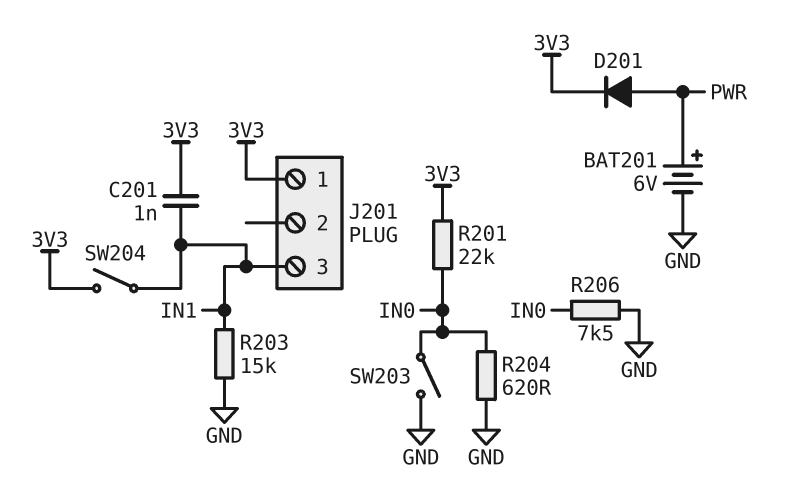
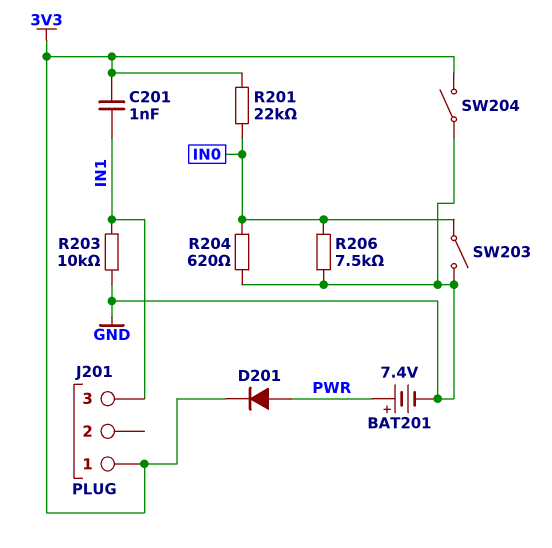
BAT201: 6V (plus PWR, minus GND) -> 7.4V (plus PWR, minus GND)
R203: 15k (GND, IN1) -> 10k (GND, IN1)
SW204: switch (3V3, IN1) -> switch (3V3, GND)

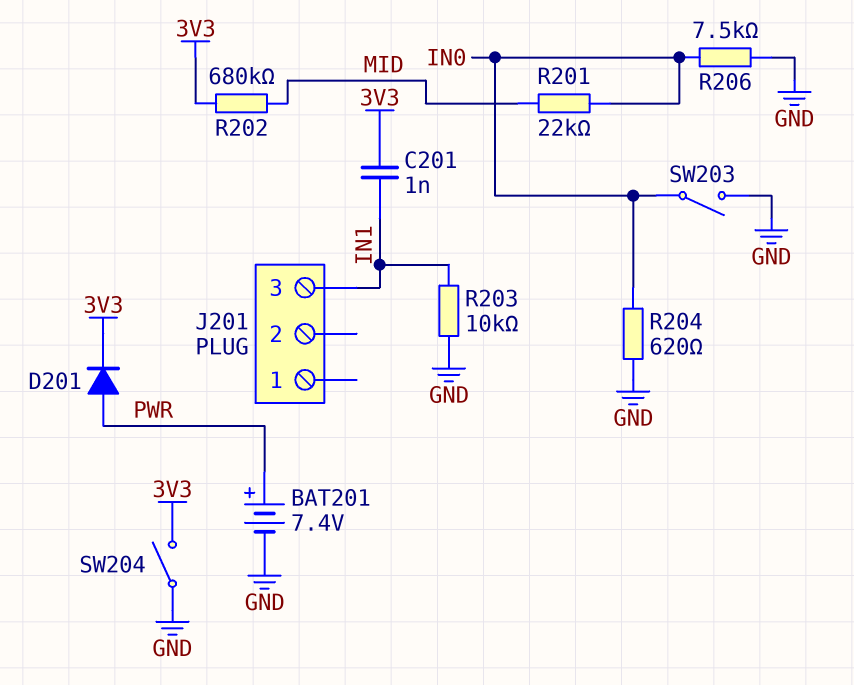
J201 pin 1: 3V3 -> none
R201: 22k (3V3, IN0) -> 22k (IN0, MID)
R202: none -> 680k (3V3, MID)

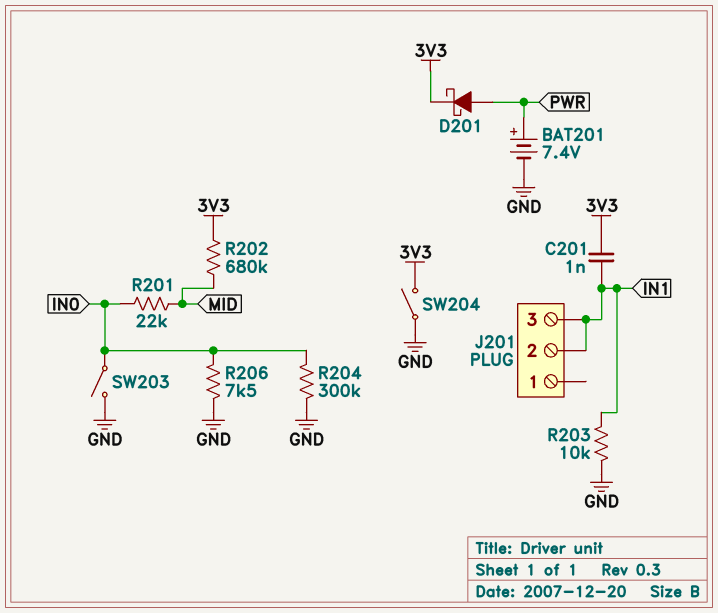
D201: diode (A PWR, K 3V3) -> schottky (A PWR, K 3V3)
J201 pin 2: none -> IN1
R204: 620 (GND, IN0) -> 300k (GND, IN0)

